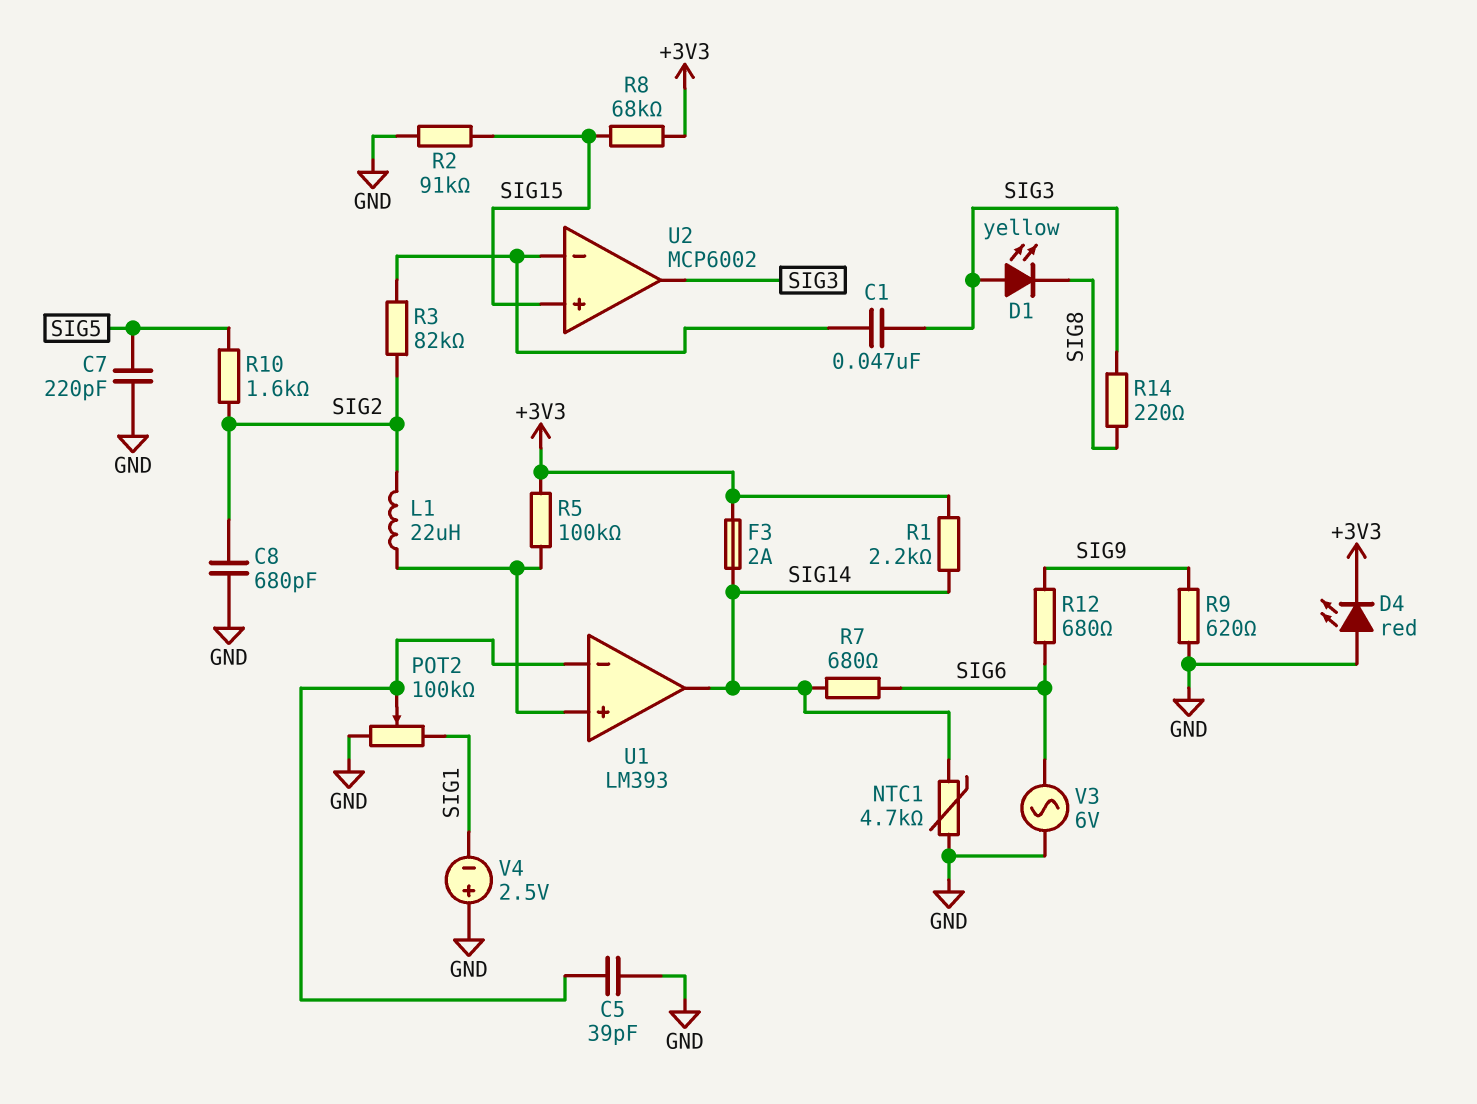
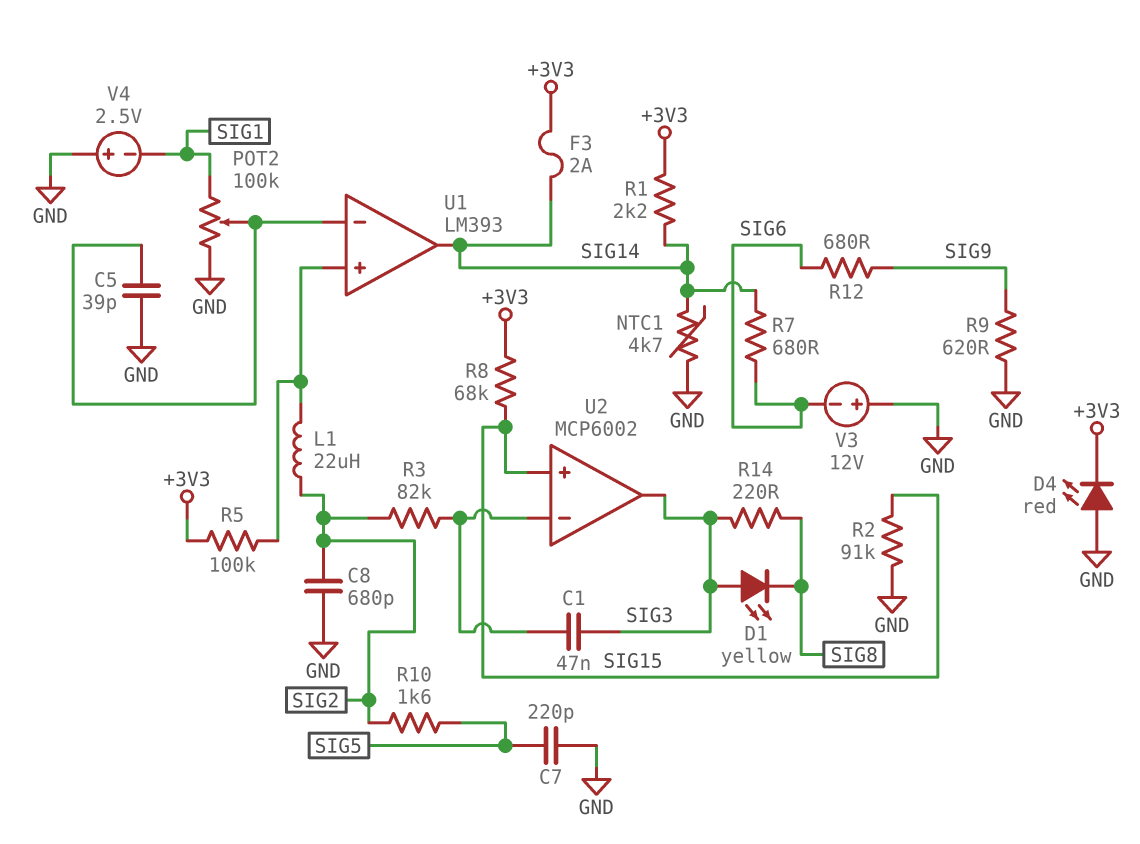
V3: AC 6V (GND, SIG6) -> 12V (plus GND, minus SIG6)

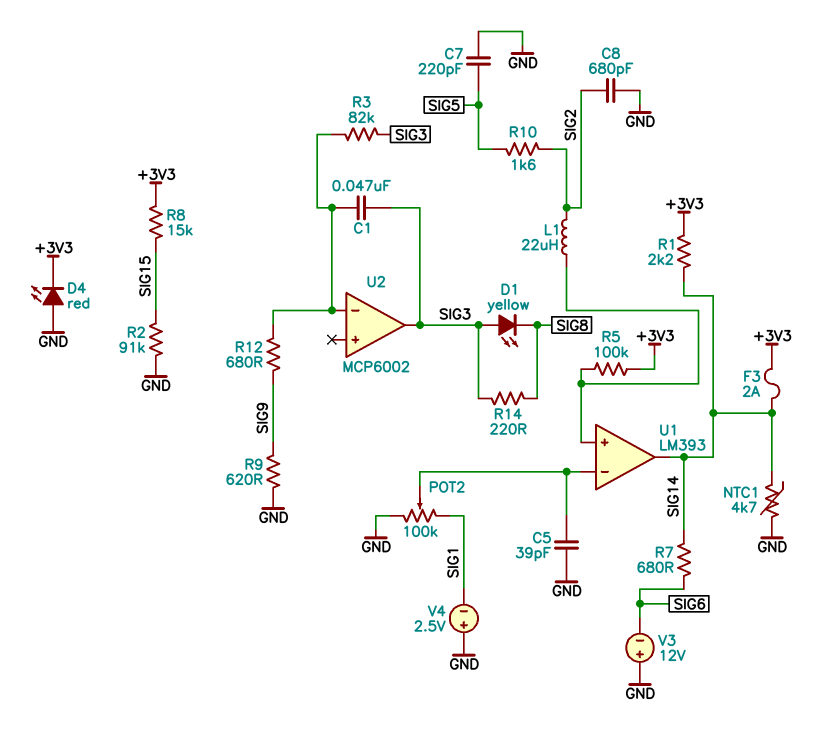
R3: 82k (SIG2, U2/in-) -> 82k (SIG3, U2/in-)
R8: 68k (+3V3, SIG15) -> 15k (+3V3, SIG15)
R12: 680 (SIG6, SIG9) -> 680 (SIG9, U2/in-)
U2 pin in+: SIG15 -> none

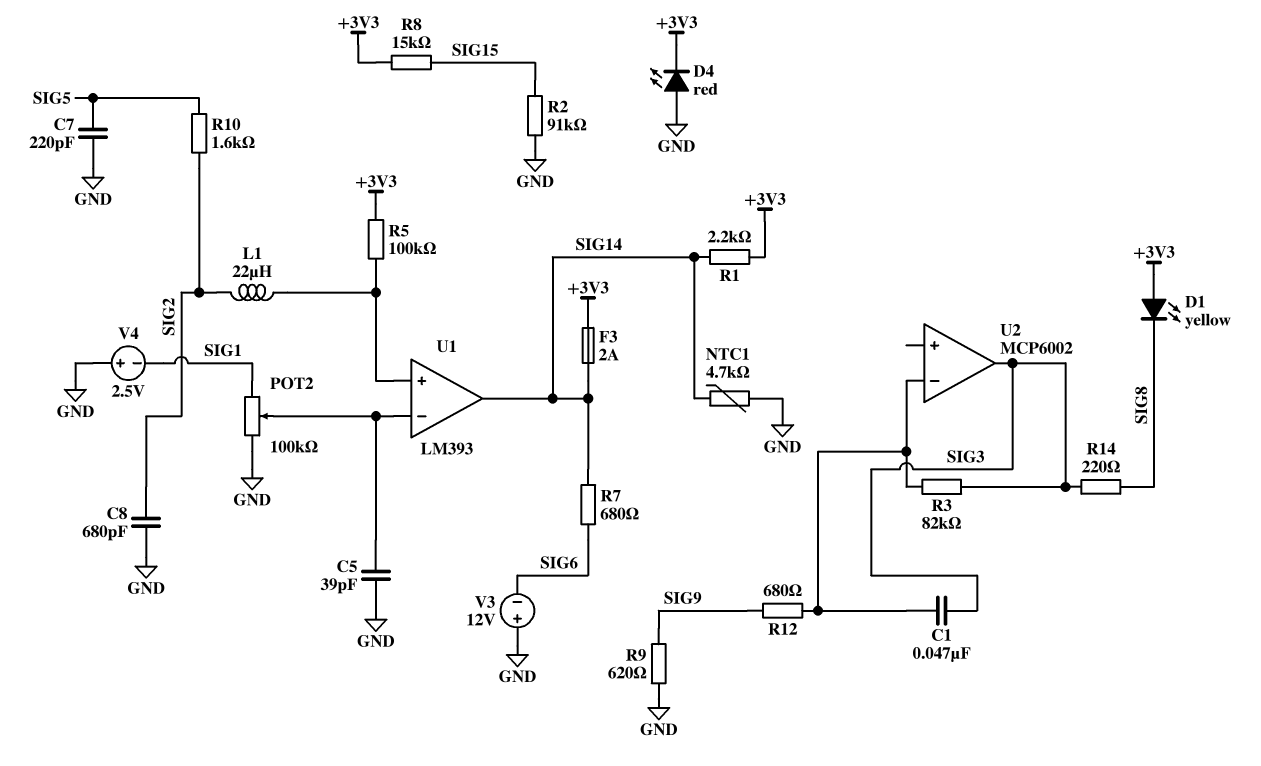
D1: LED yellow (A SIG3, K SIG8) -> LED yellow (A +3V3, K SIG8)

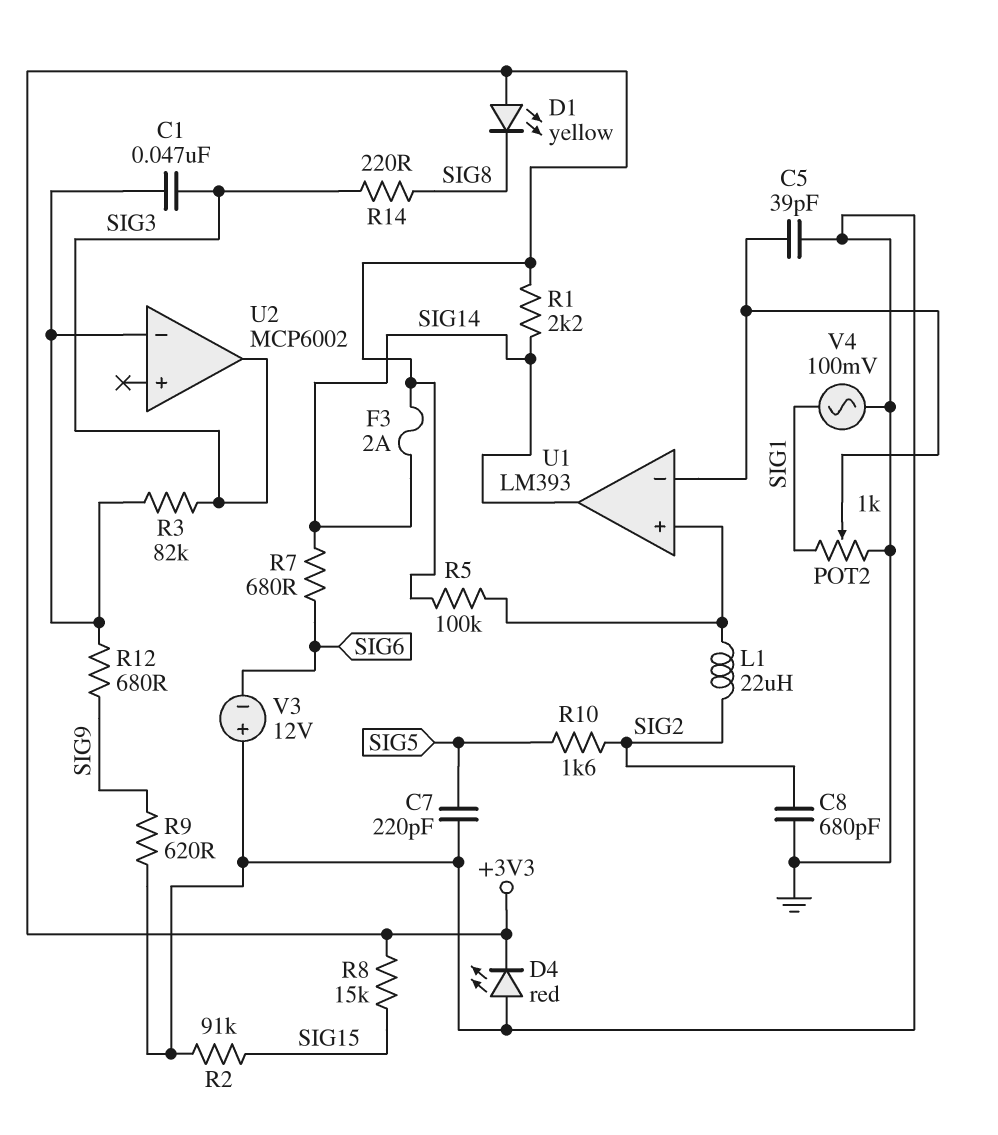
NTC1: 4.7k (GND, SIG14) -> none
POT2: 100k (GND, SIG1, wiper U1/in-) -> 1k (GND, SIG1, wiper U1/in-)
V4: 2.5V (plus GND, minus SIG1) -> AC 100mV (GND, SIG1)

